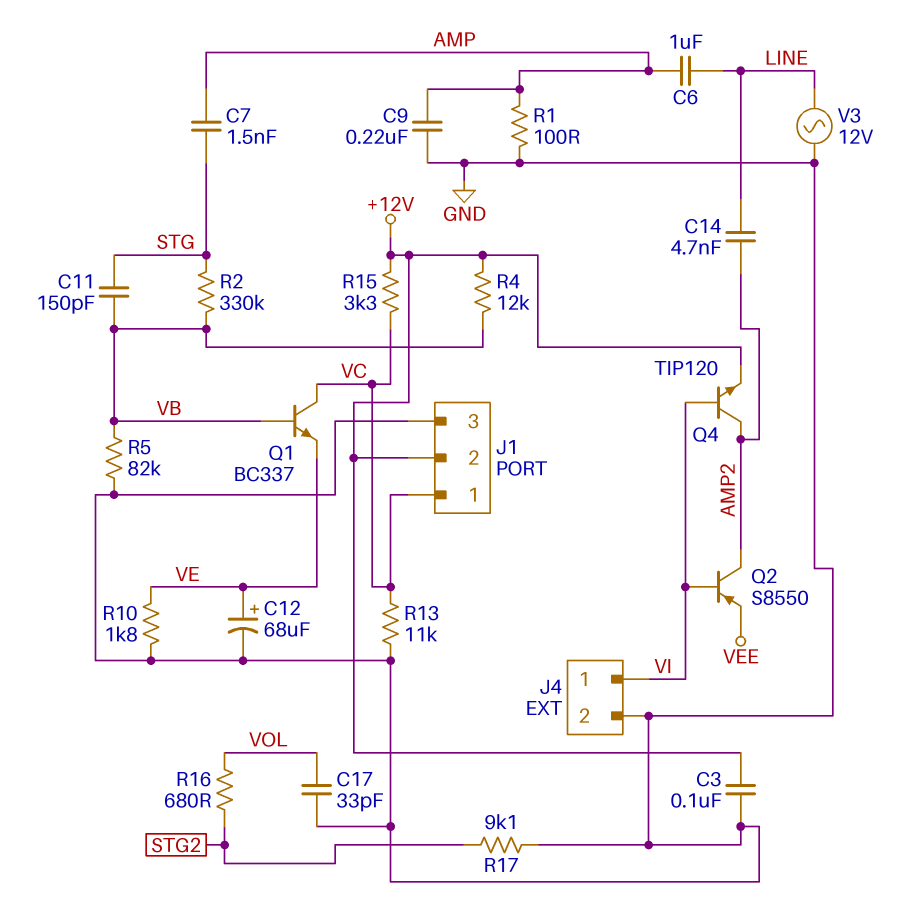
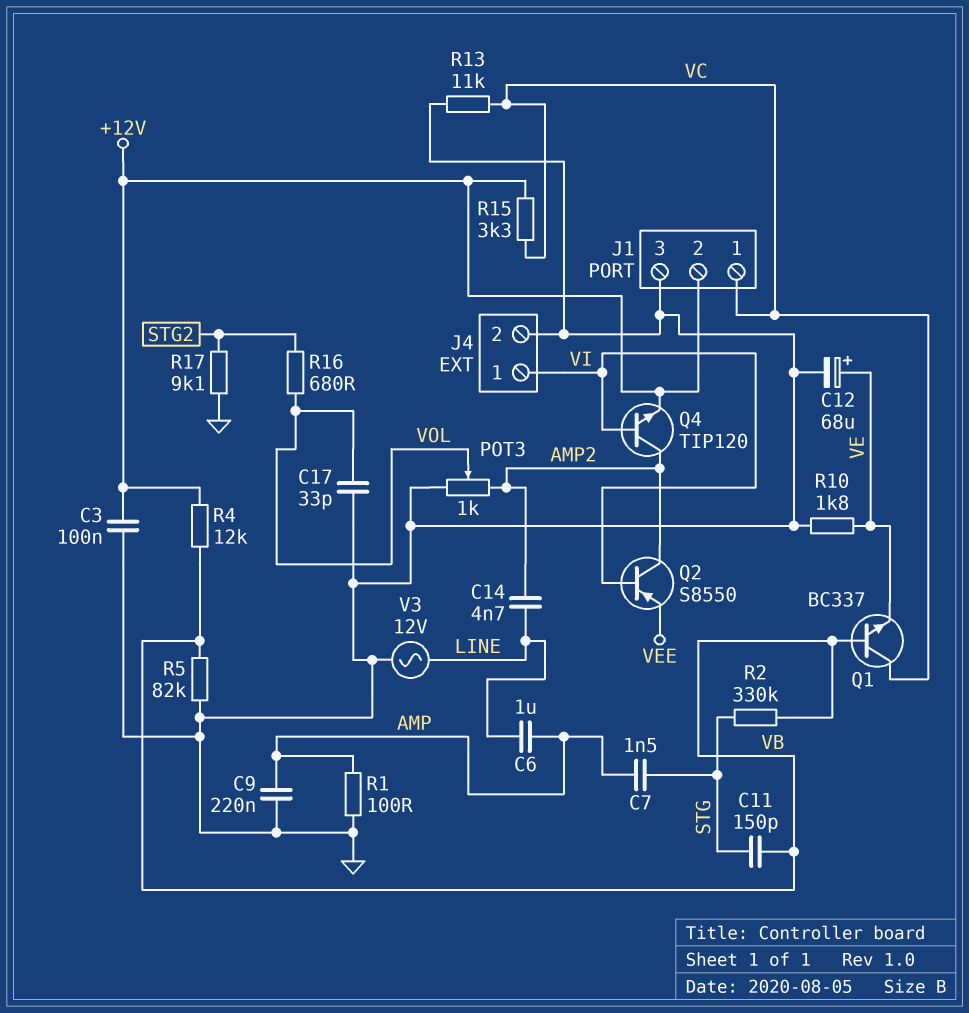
POT3: none -> 1k (AMP2, GND, wiper VOL)

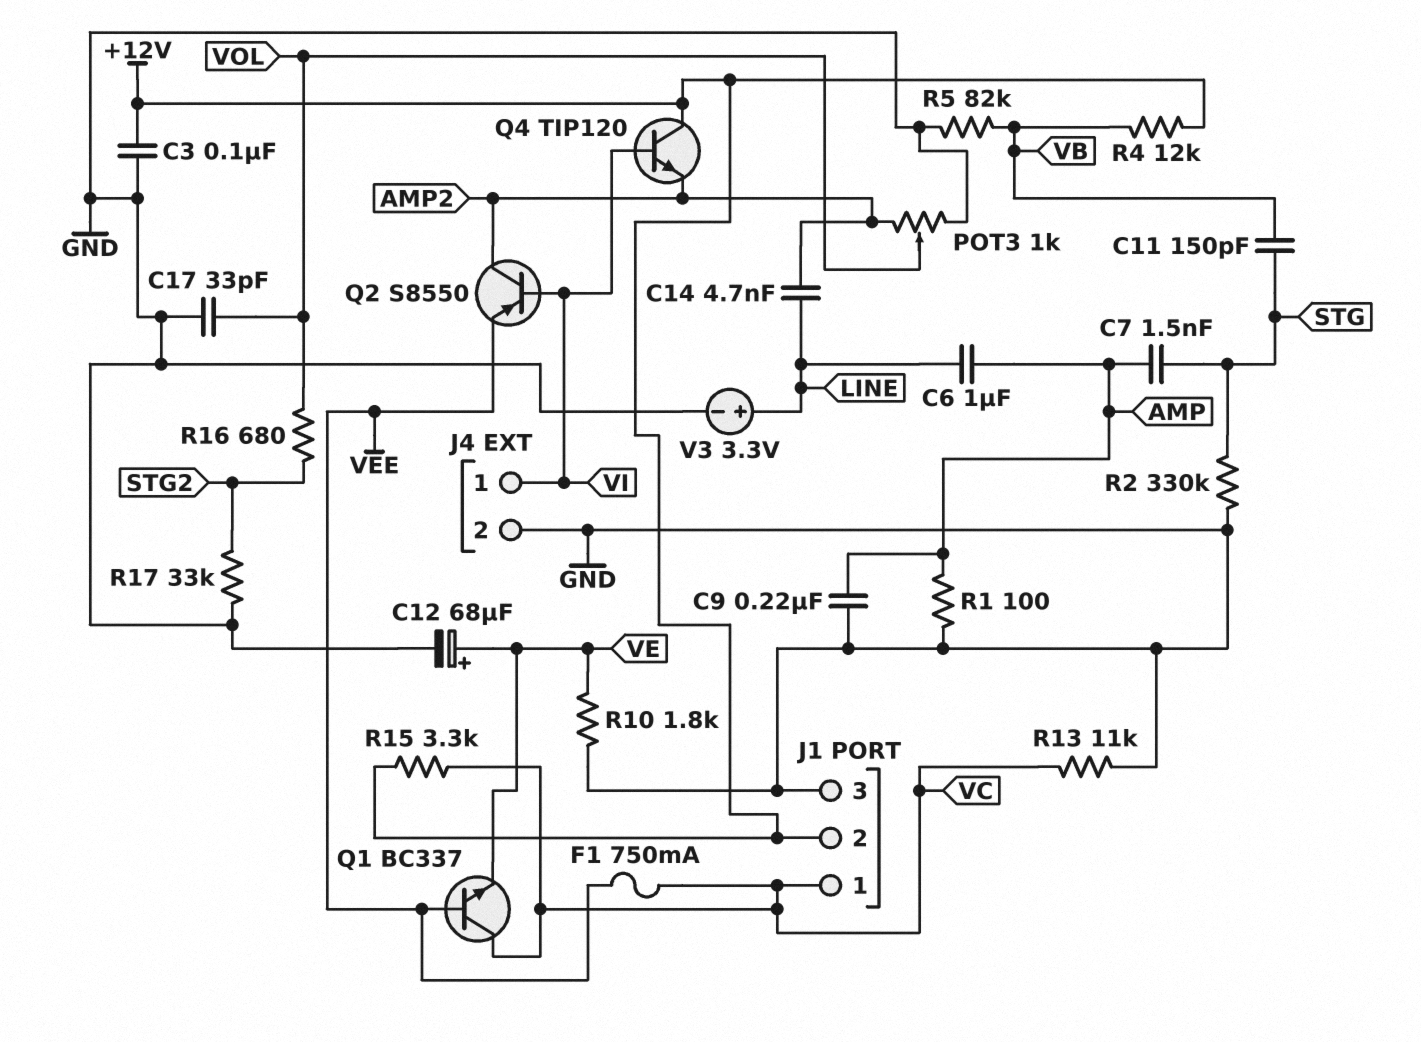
F1: none -> 750mA (VC, VEE)
Q1: NPN BC337 (B VB, C VC, E VE) -> NPN BC337 (B VEE, C VC, E VE)
Q4: NPN TIP120 (B VI, C AMP2, E +12V) -> NPN TIP120 (B VI, C +12V, E AMP2)
R2: 330k (STG, VB) -> 330k (GND, STG)
R17: 9.1k (GND, STG2) -> 33k (GND, STG2)
V3: AC 12V (GND, LINE) -> 3.3V (plus LINE, minus GND)

